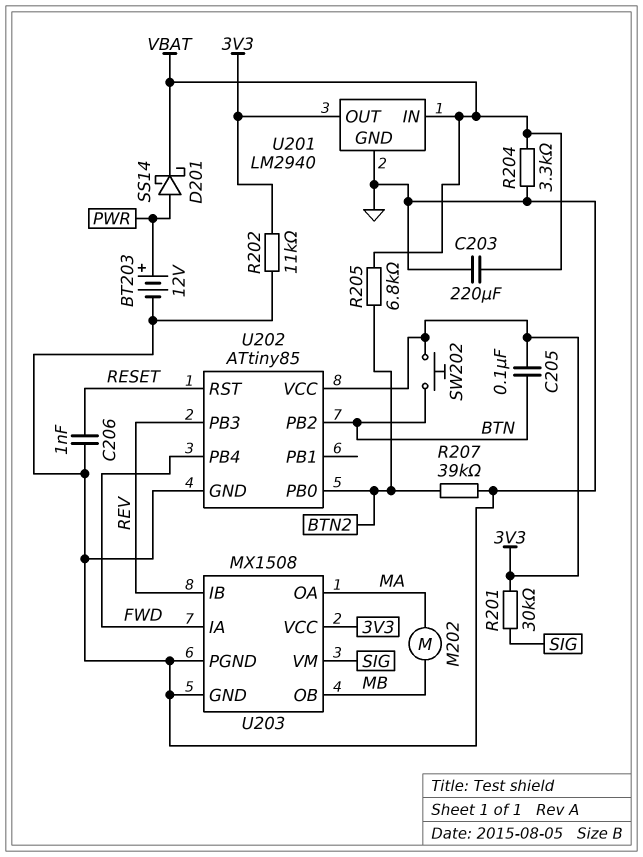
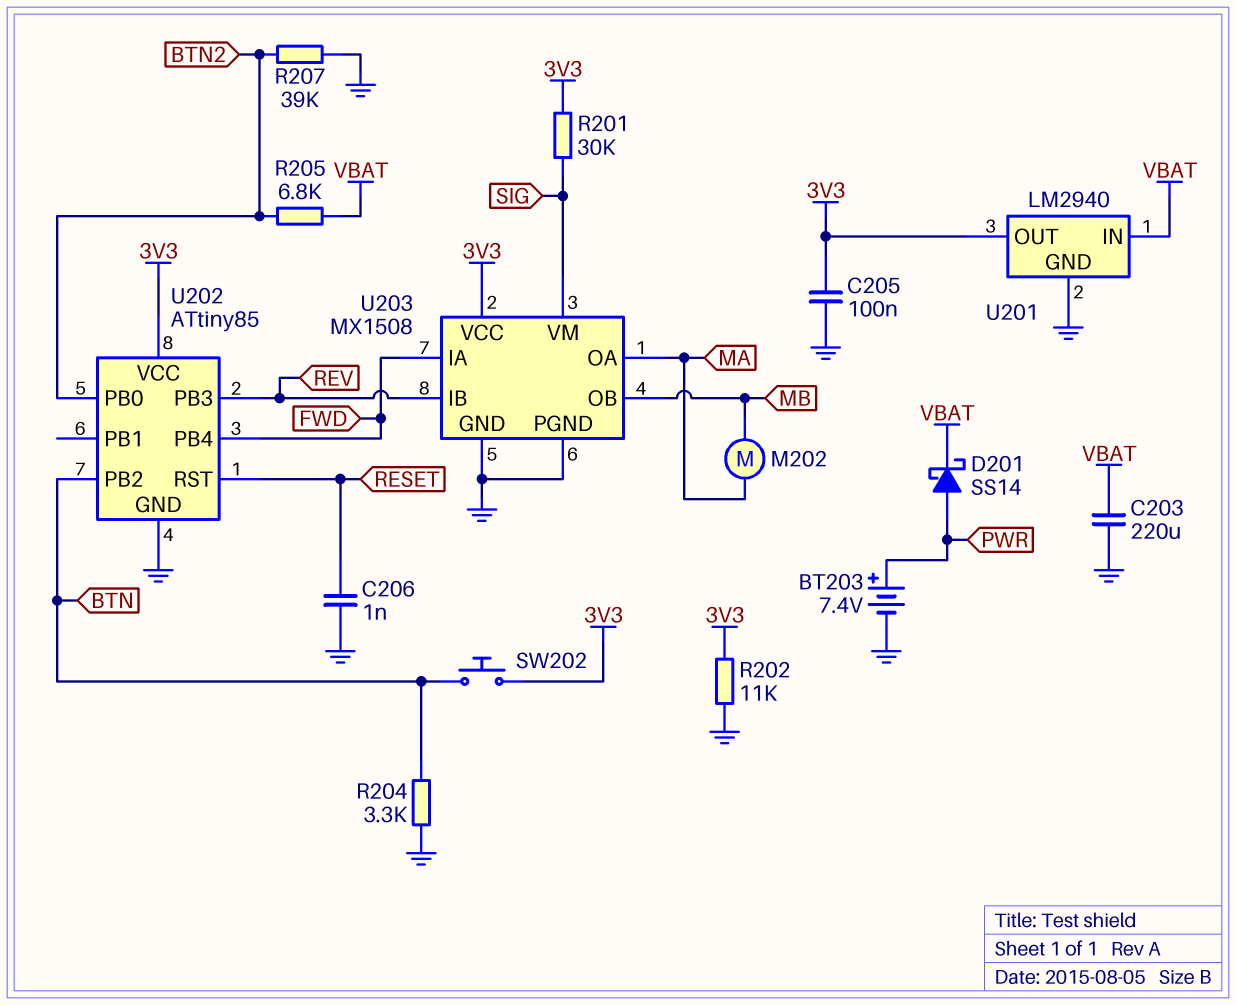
BT203: 12V (plus PWR, minus GND) -> 7.4V (plus PWR, minus GND)
C205: 100nF (3V3, BTN) -> 100nF (3V3, GND)
R204: 3.3k (GND, VBAT) -> 3.3k (BTN, GND)

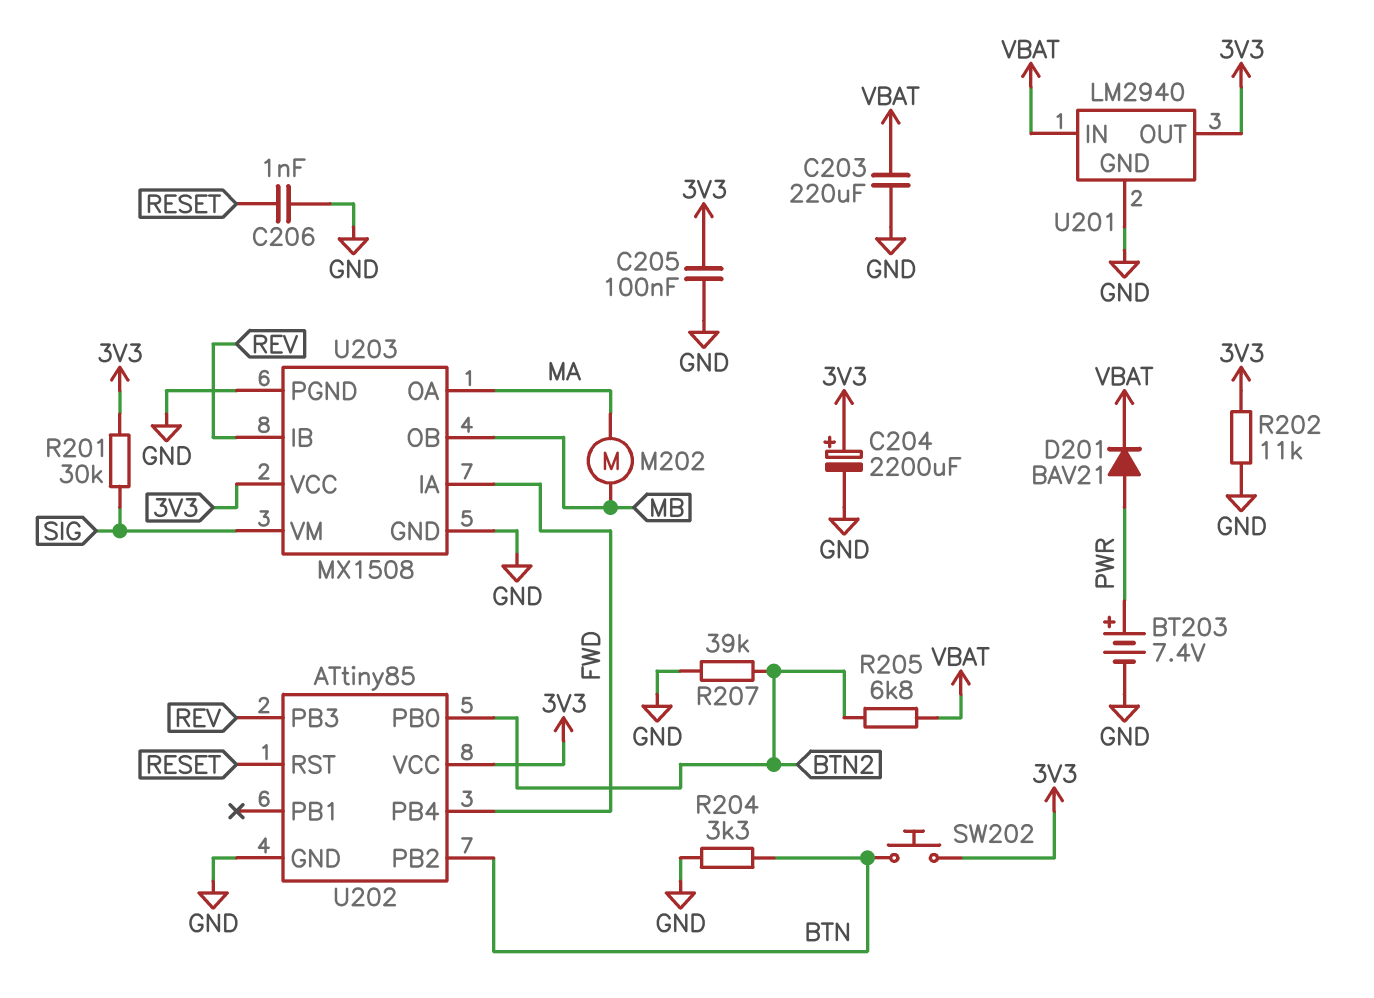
C204: none -> 2200uF (plus 3V3, minus GND)
D201: schottky SS14 (A PWR, K VBAT) -> diode BAV21 (A PWR, K VBAT)

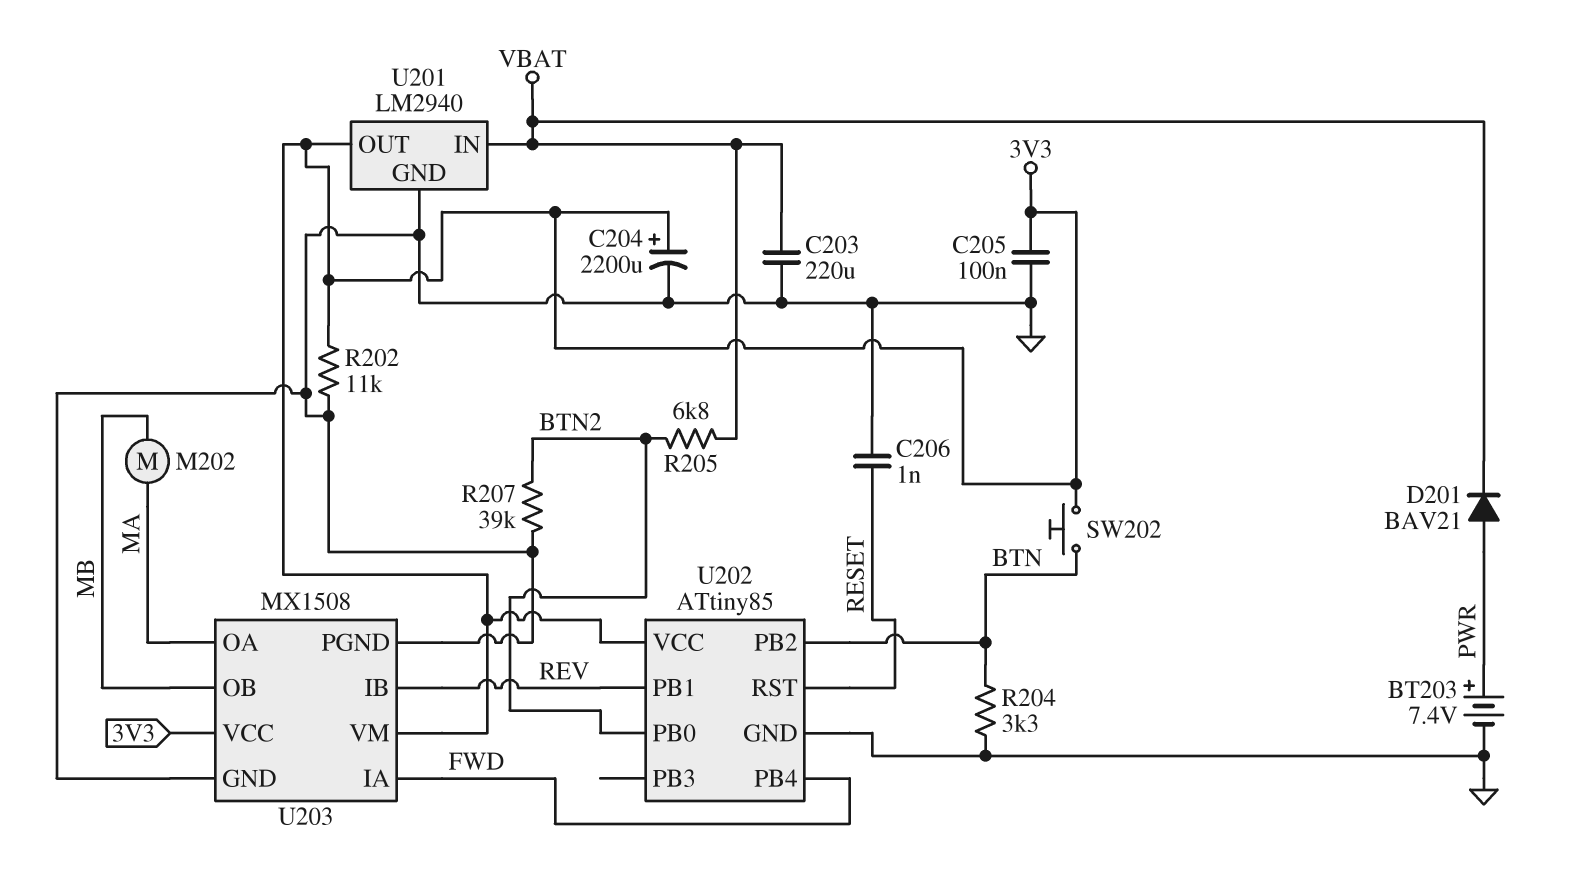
R201: 30k (3V3, SIG) -> none
U202 pin PB1: none -> REV
U202 pin PB3: REV -> none
U203 pin VM: SIG -> 3V3

